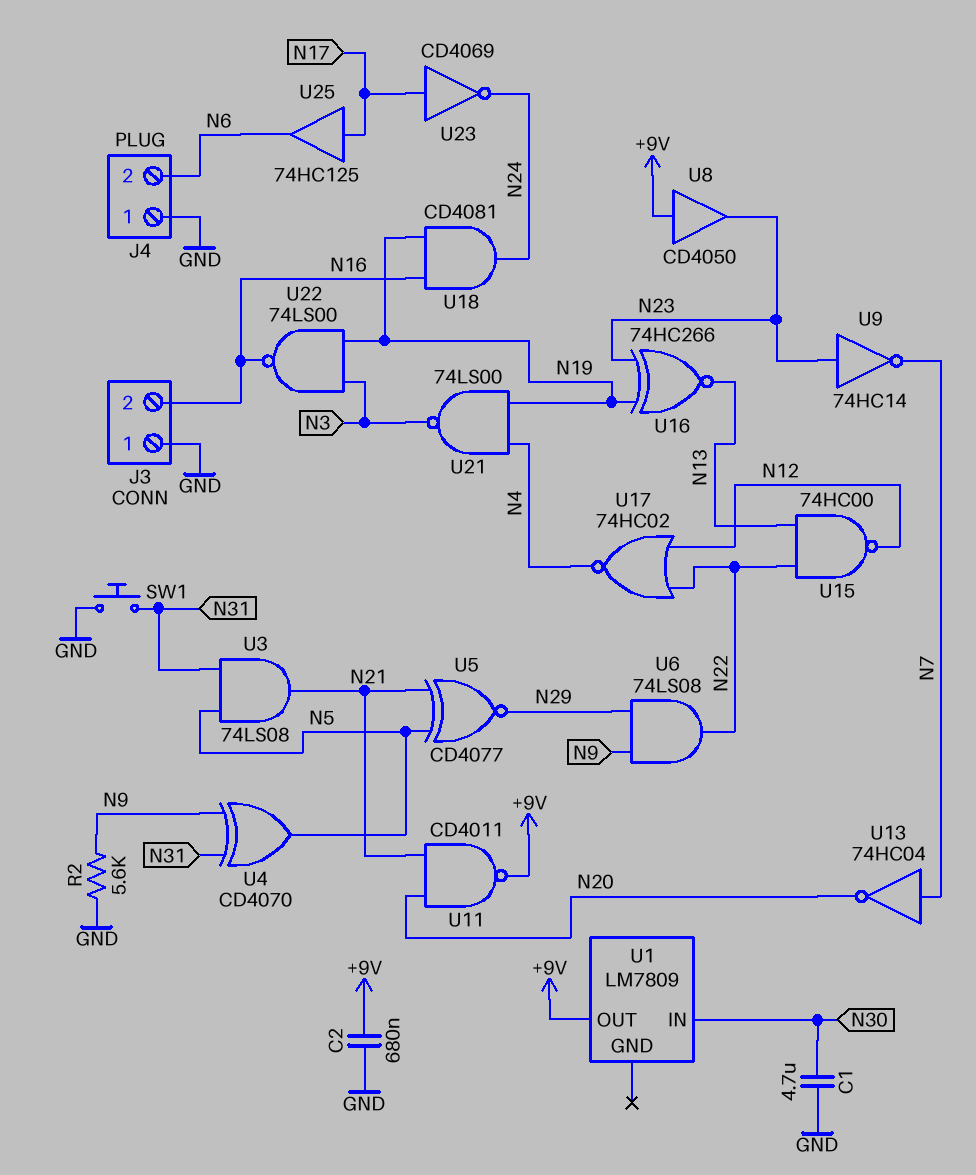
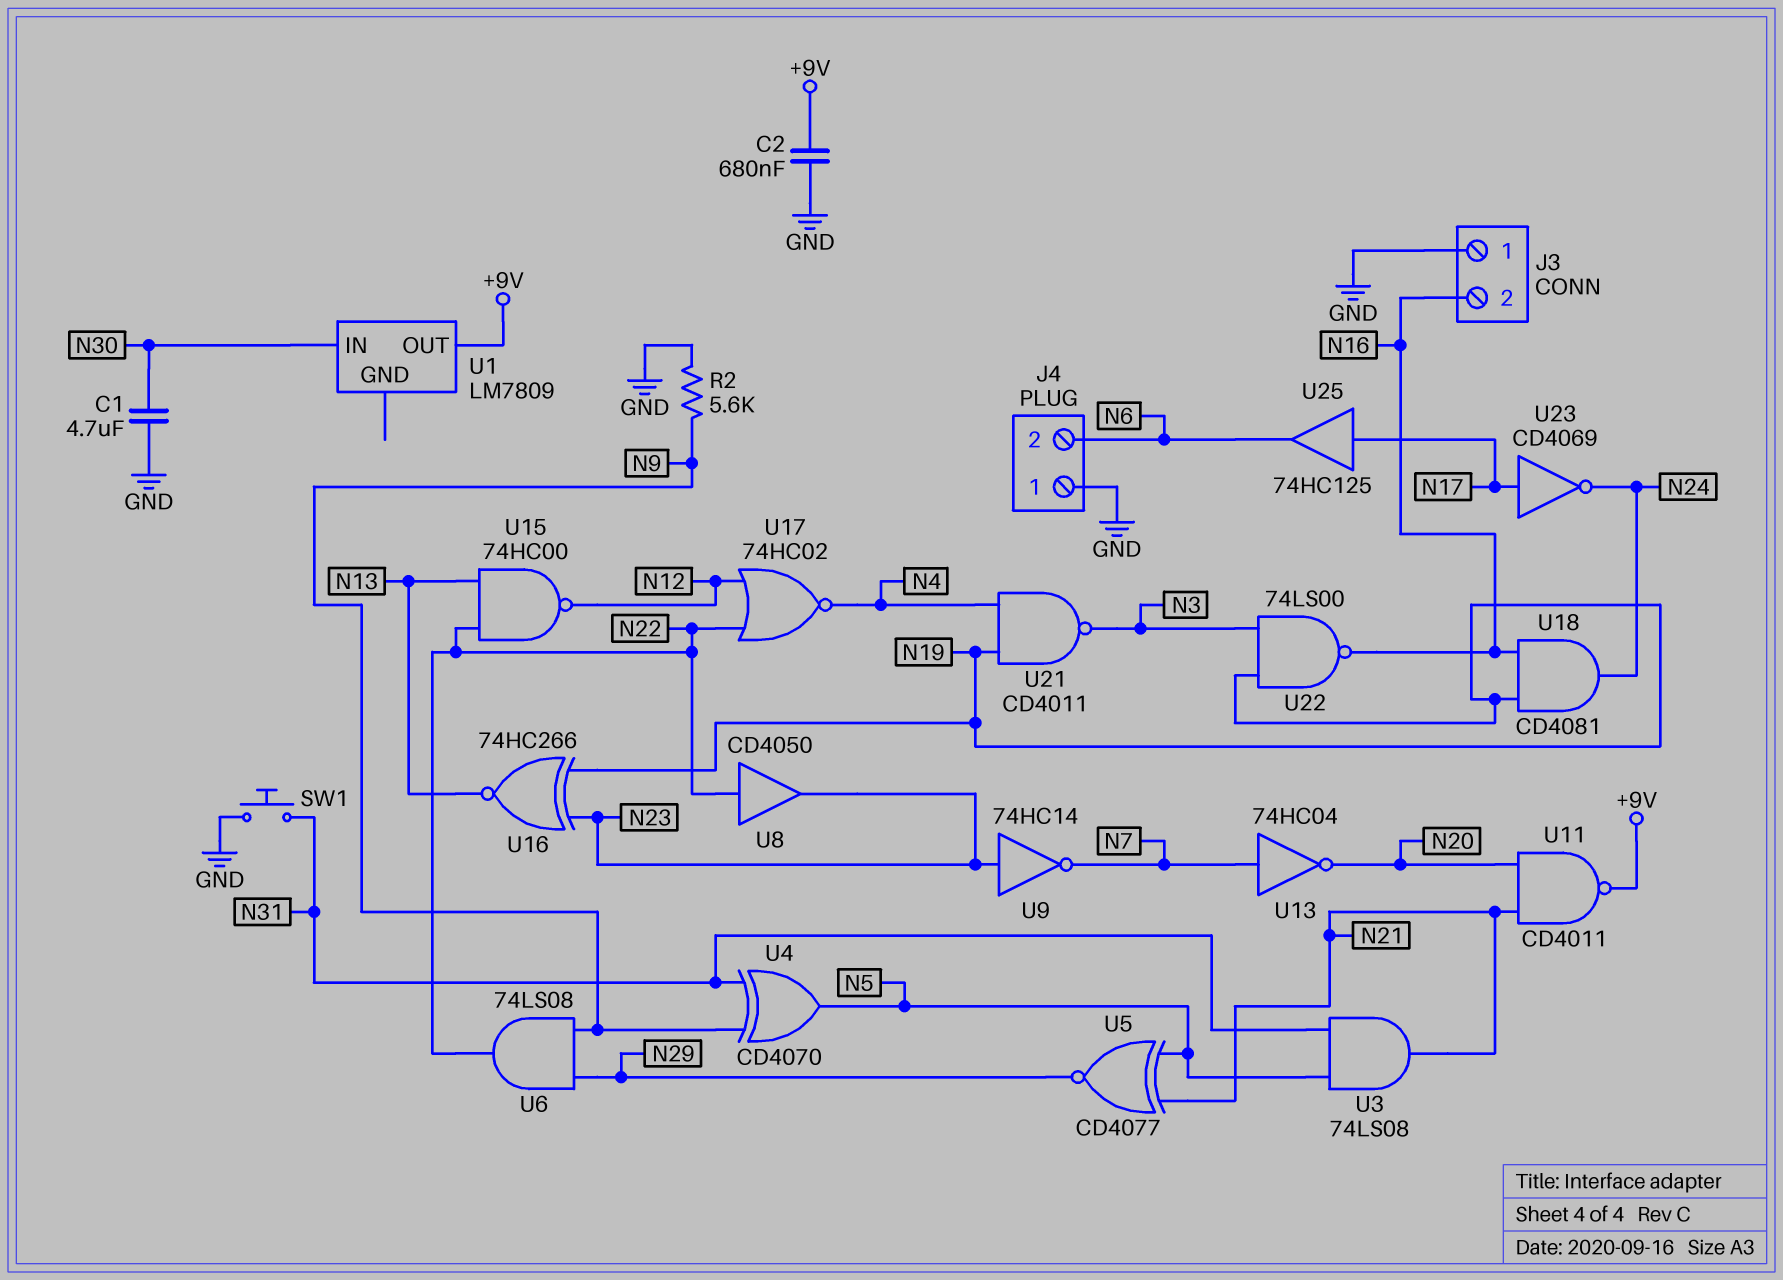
U8: buffer CD4050 (in +9V, out N23) -> buffer CD4050 (in N22, out N23)
U21: NAND 74LS00 (in N4, in N19, out N3) -> NAND CD4011 (in N4, in N19, out N3)

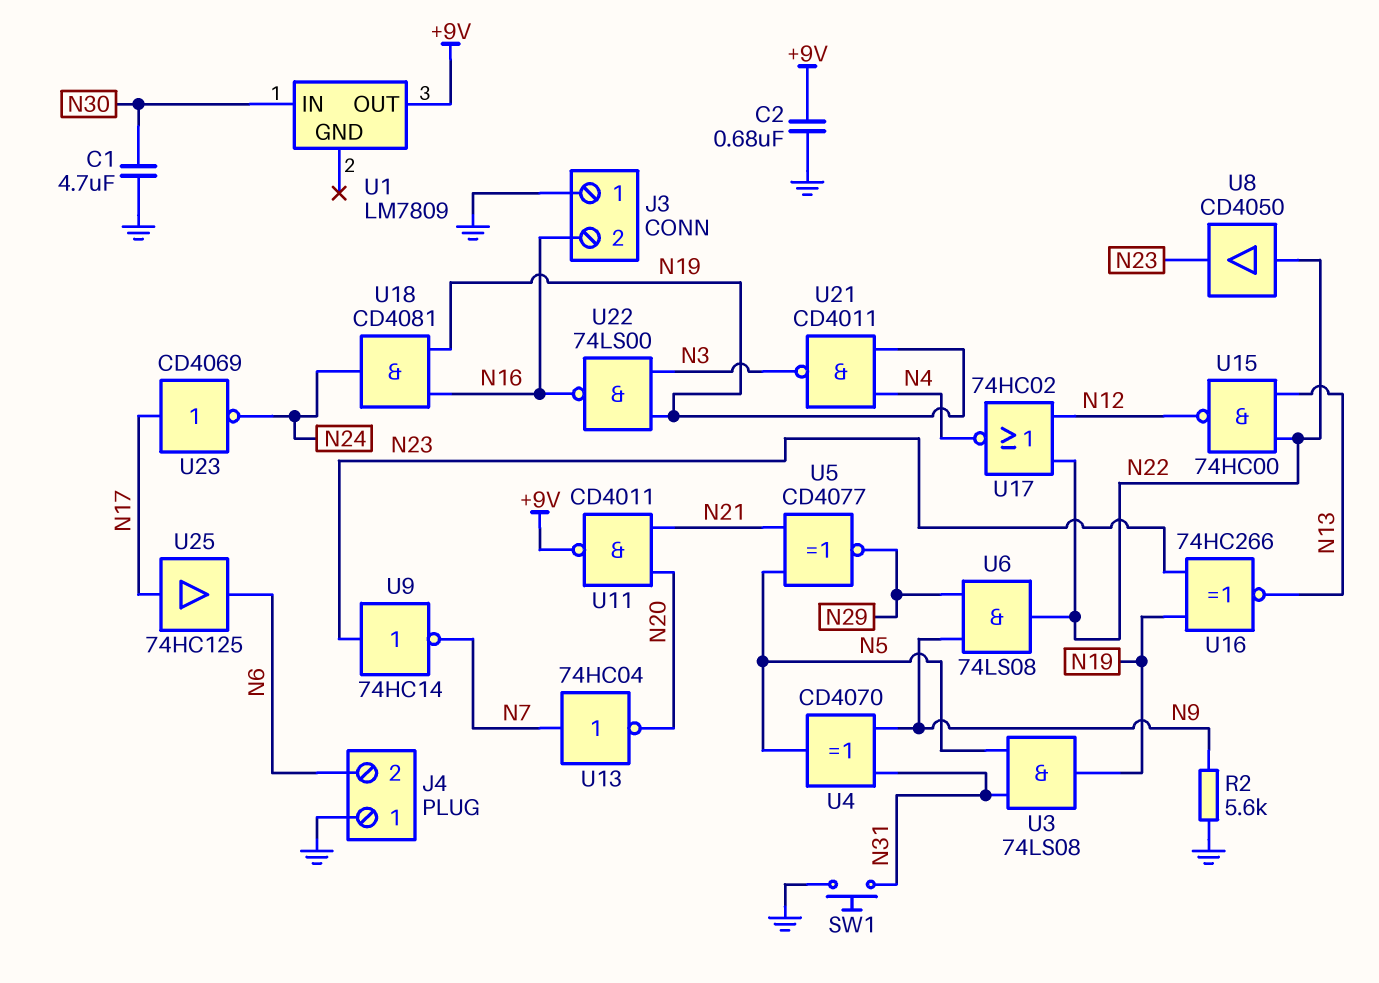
U3: AND 74LS08 (in N5, in N31, out N21) -> AND 74LS08 (in N5, in N31, out N19)

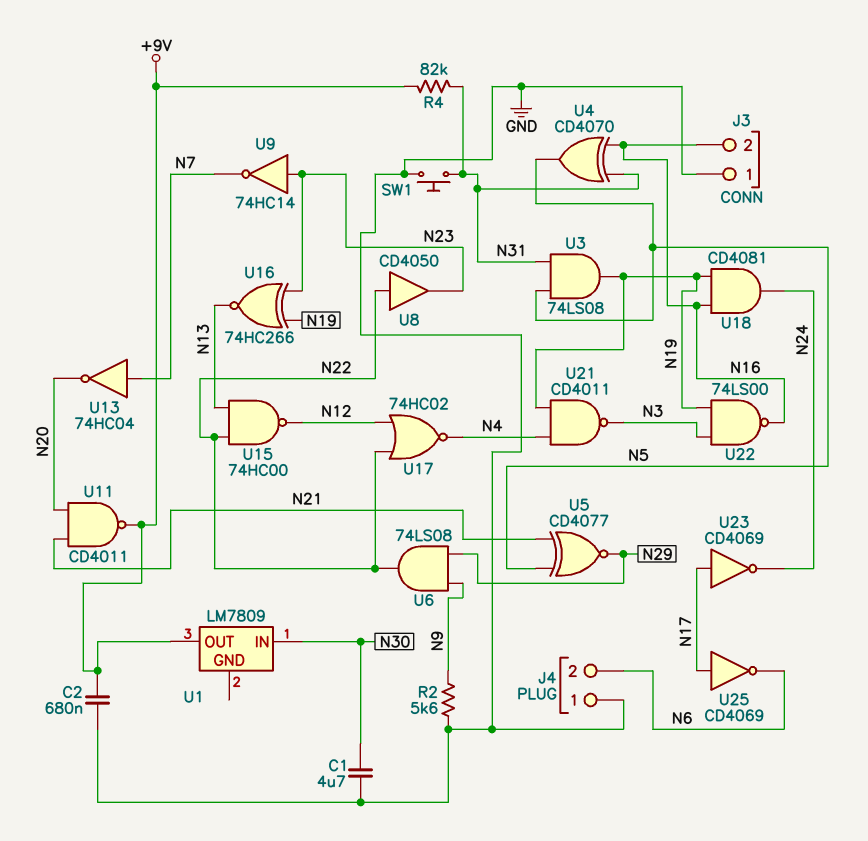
R4: none -> 82k (+9V, N31)
U4: XOR CD4070 (in N9, in N31, out N5) -> XOR CD4070 (in N16, in N31, out N5)
U25: buffer 74HC125 (in N17, out N6) -> NOT CD4069 (in N17, out N6)

